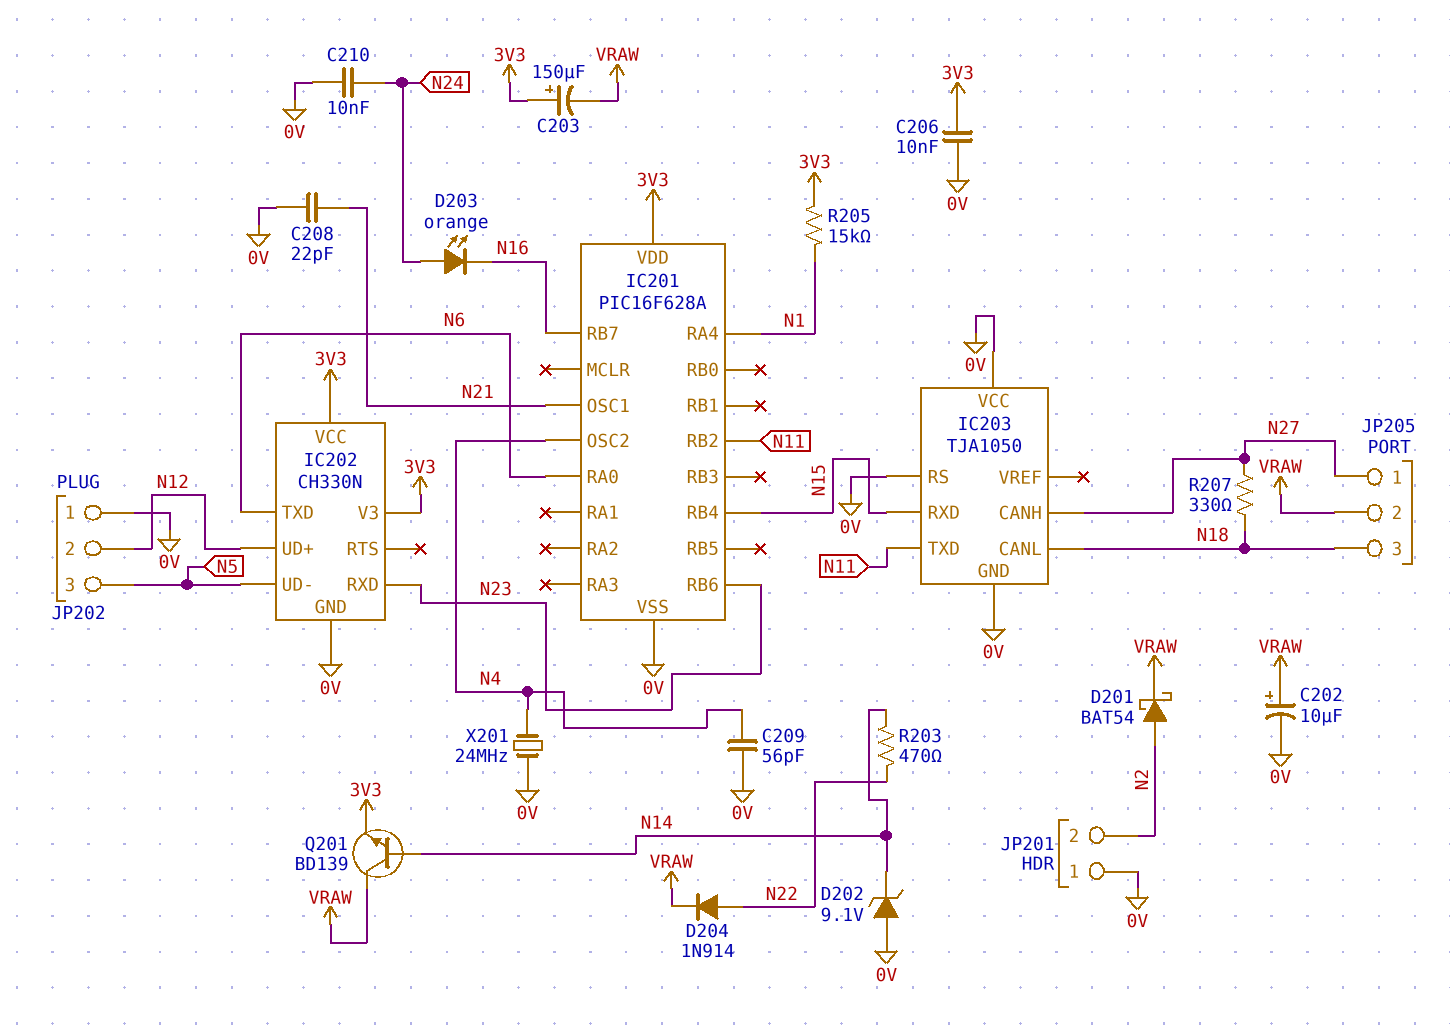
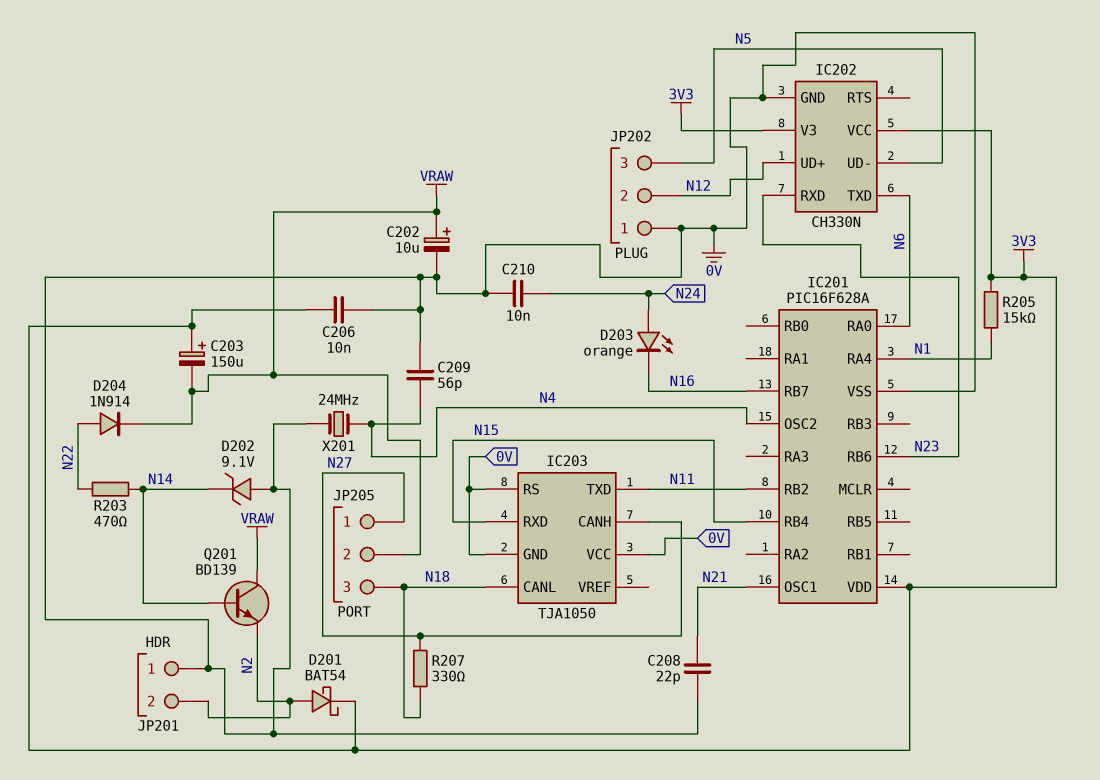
D201: schottky BAT54 (A N2, K VRAW) -> schottky BAT54 (A N2, K 3V3)
Q201: NPN BD139 (B N14, C VRAW, E 3V3) -> NPN BD139 (B N14, C VRAW, E N2)

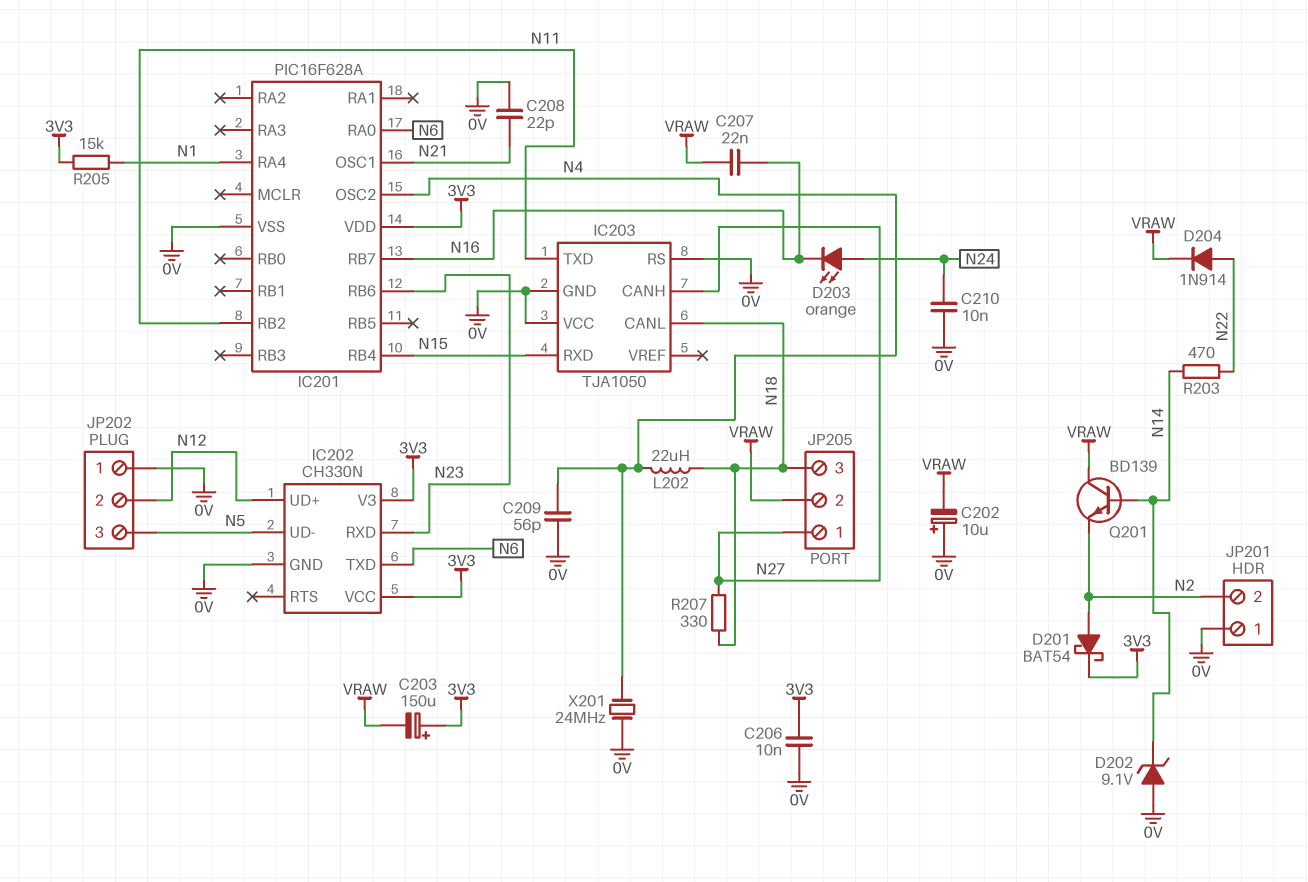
C202: 10uF (plus VRAW, minus 0V) -> 10uF (plus 0V, minus VRAW)
C207: none -> 22nF (N16, VRAW)
L202: none -> 22uH (N4, N18)

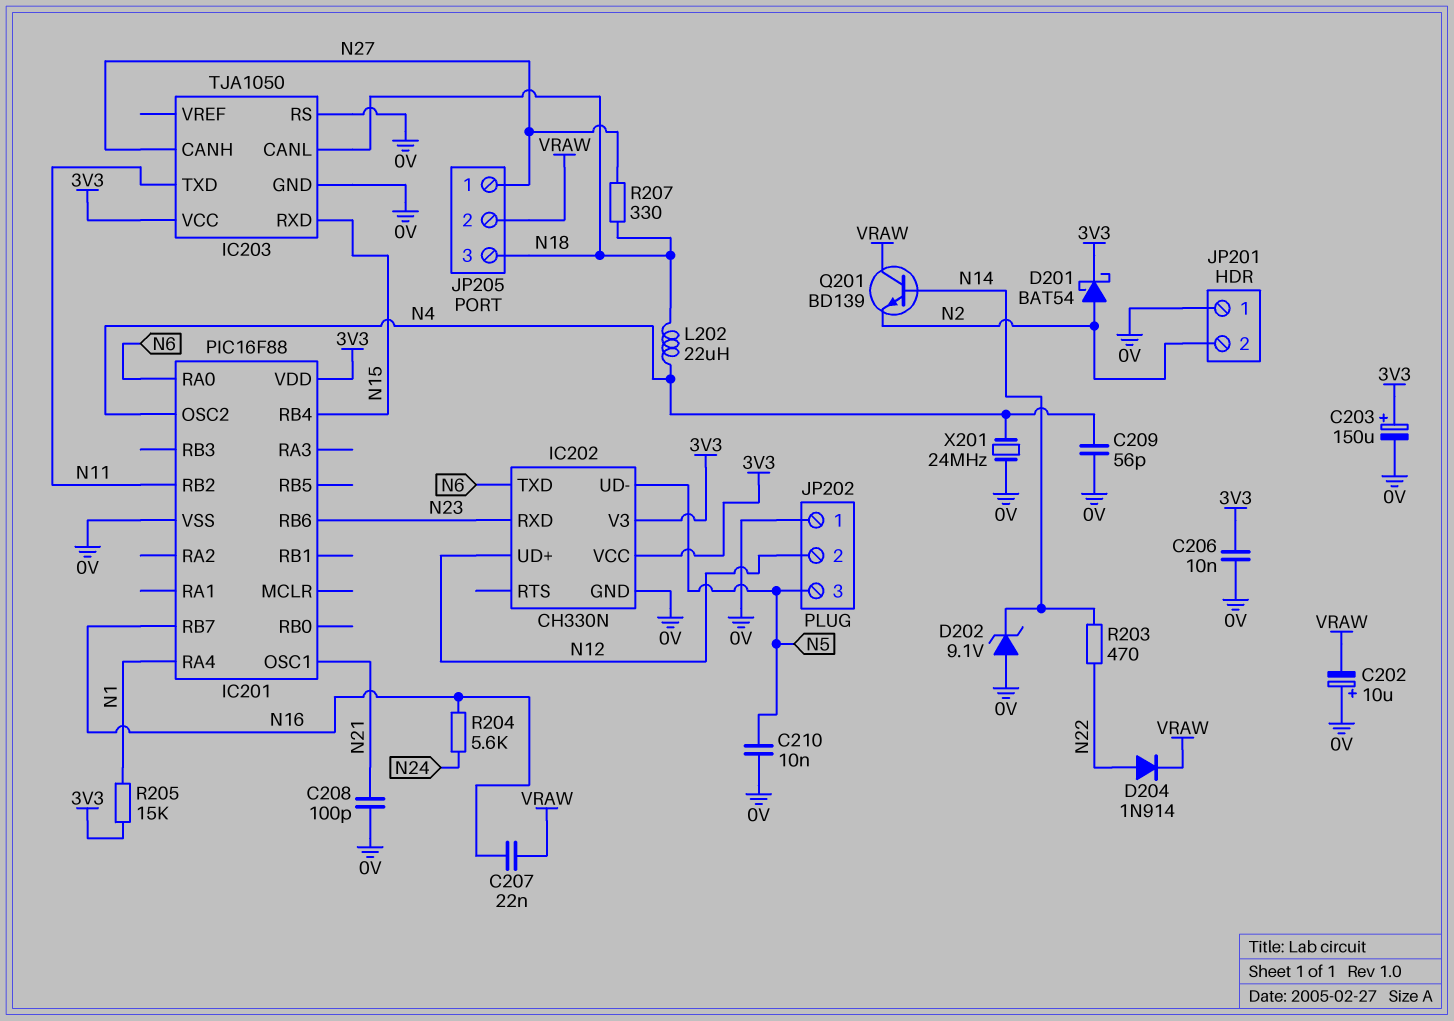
C203: 150uF (plus 3V3, minus VRAW) -> 150uF (plus 3V3, minus 0V)
C208: 22pF (0V, N21) -> 100pF (0V, N21)
C210: 10nF (0V, N24) -> 10nF (0V, N5)
D203: LED orange (A N24, K N16) -> none
IC201: PIC16F628A -> PIC16F88
IC203 pin VCC: 0V -> 3V3
R204: none -> 5.6k (N16, N24)

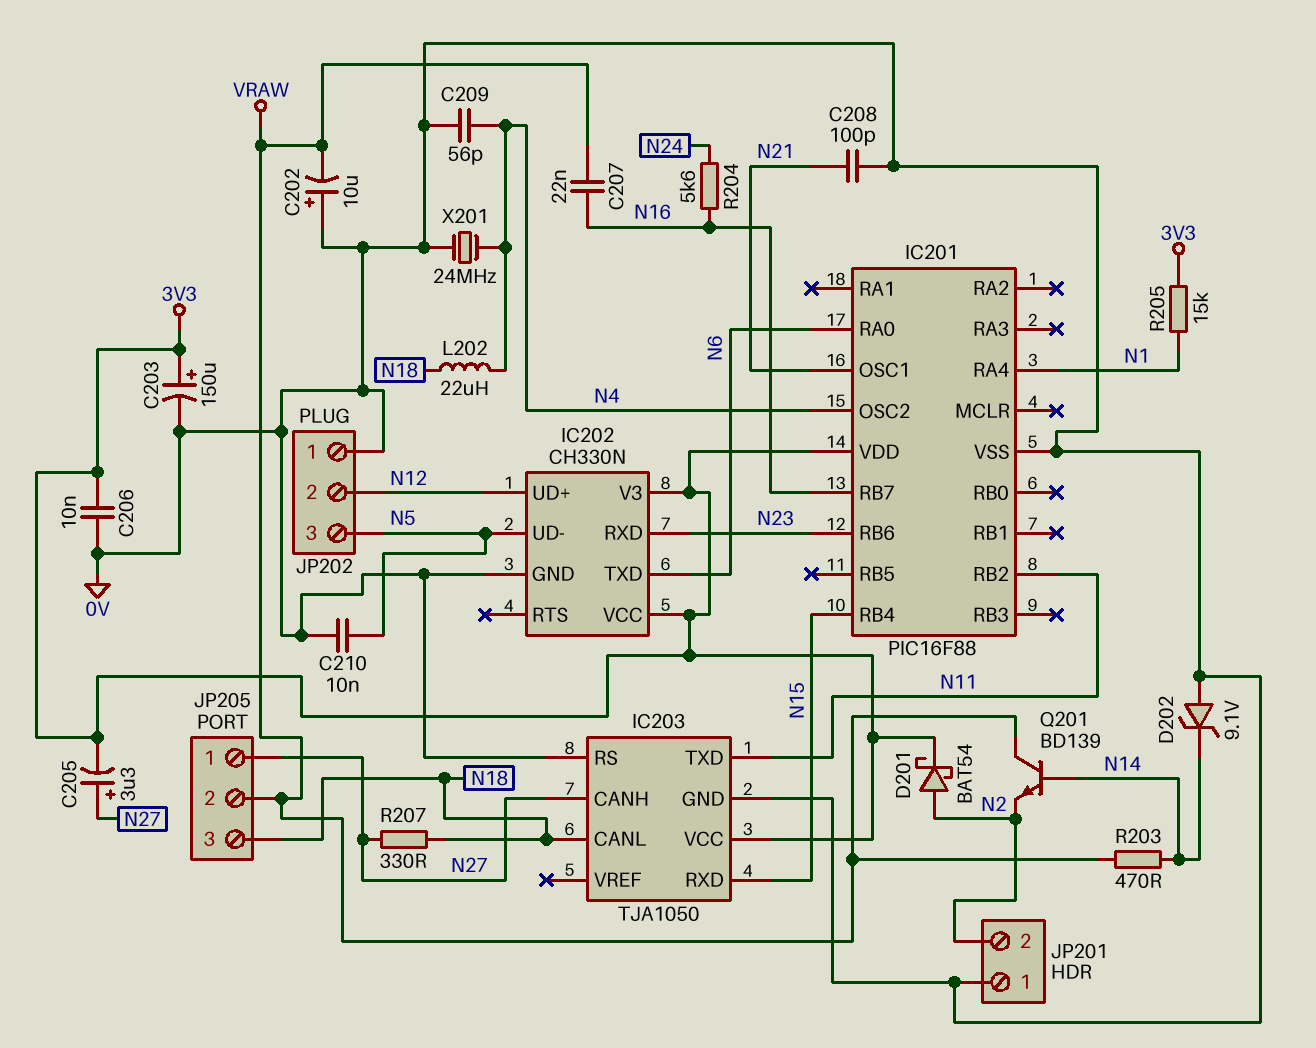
C205: none -> 3.3uF (plus N27, minus 3V3)
D204: diode 1N914 (A N22, K VRAW) -> none
R203: 470 (N14, N22) -> 470 (N14, VRAW)

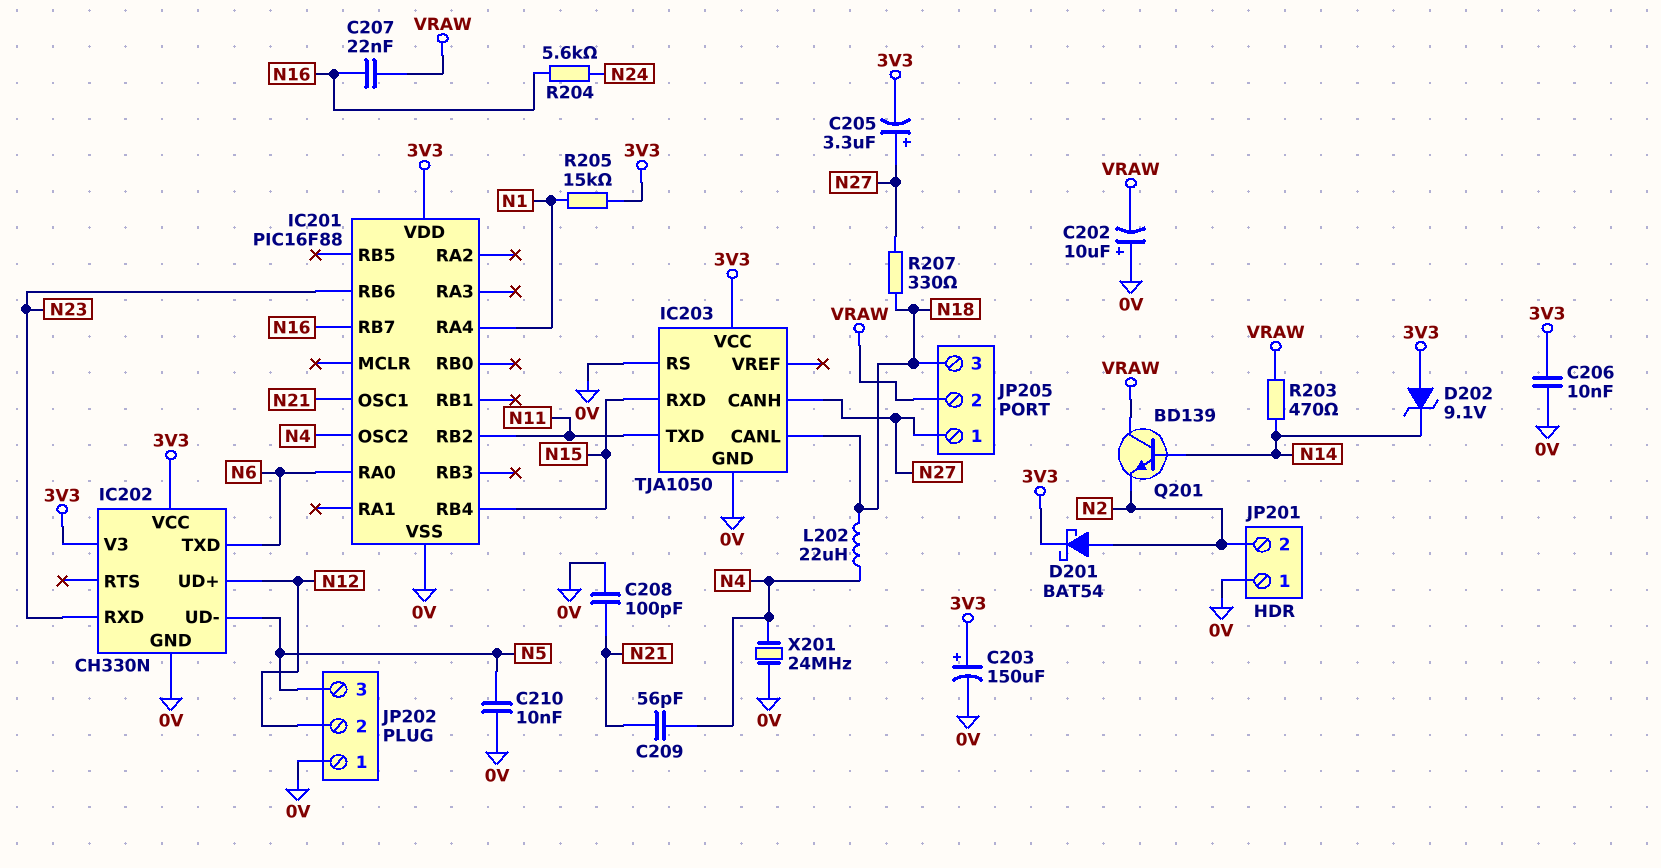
C209: 56pF (0V, N4) -> 56pF (N4, N21)
D202: zener 9.1V (A 0V, K N14) -> zener 9.1V (A 3V3, K N14)

